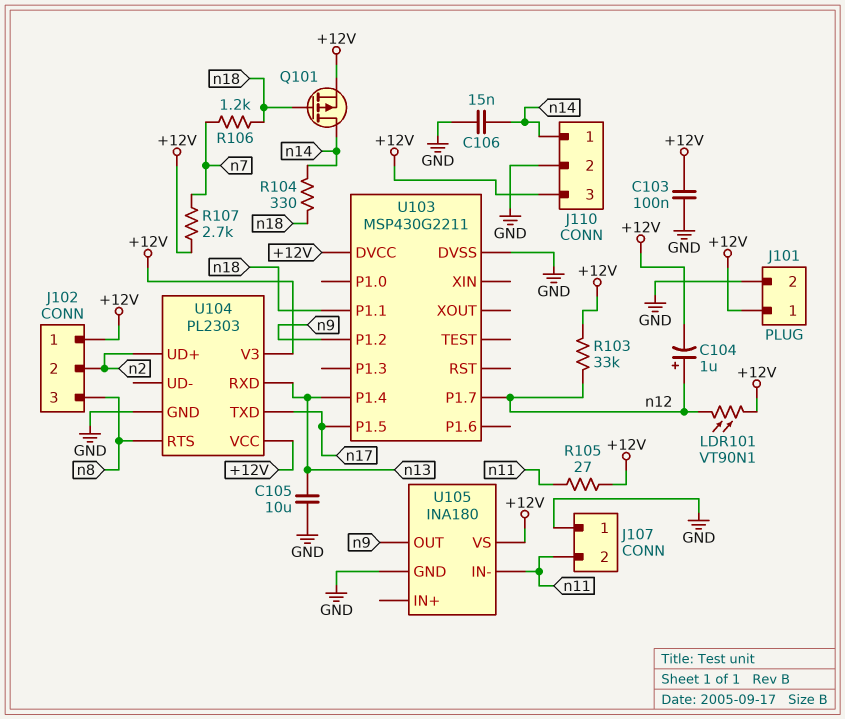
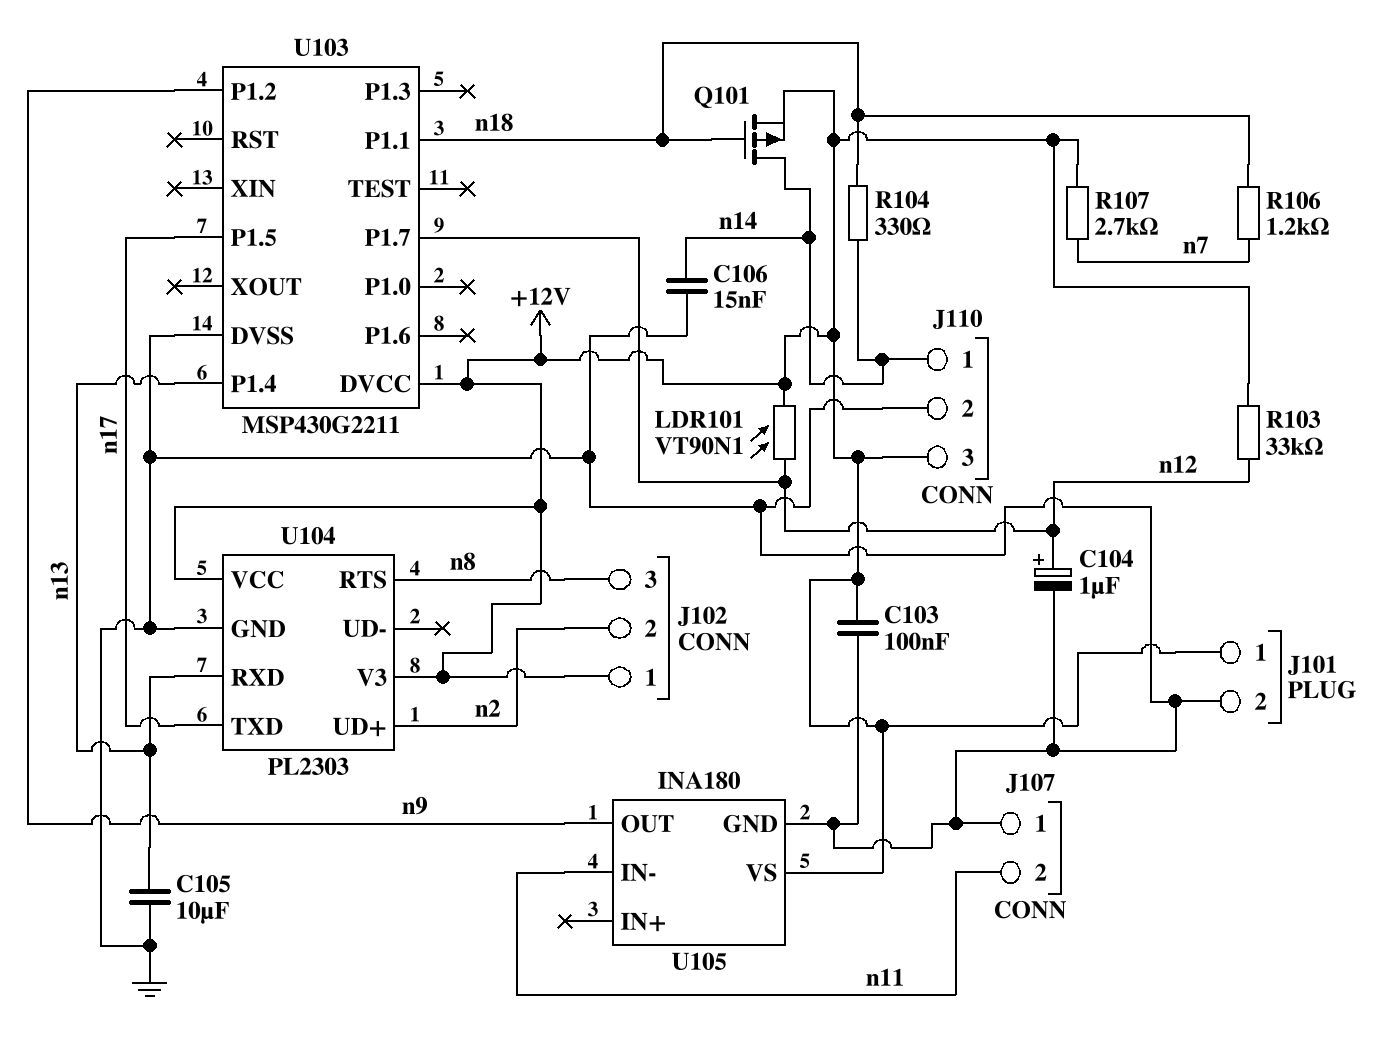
C104: 1uF (plus n12, minus +12V) -> 1uF (plus n12, minus GND)
R105: 27 (+12V, n11) -> none

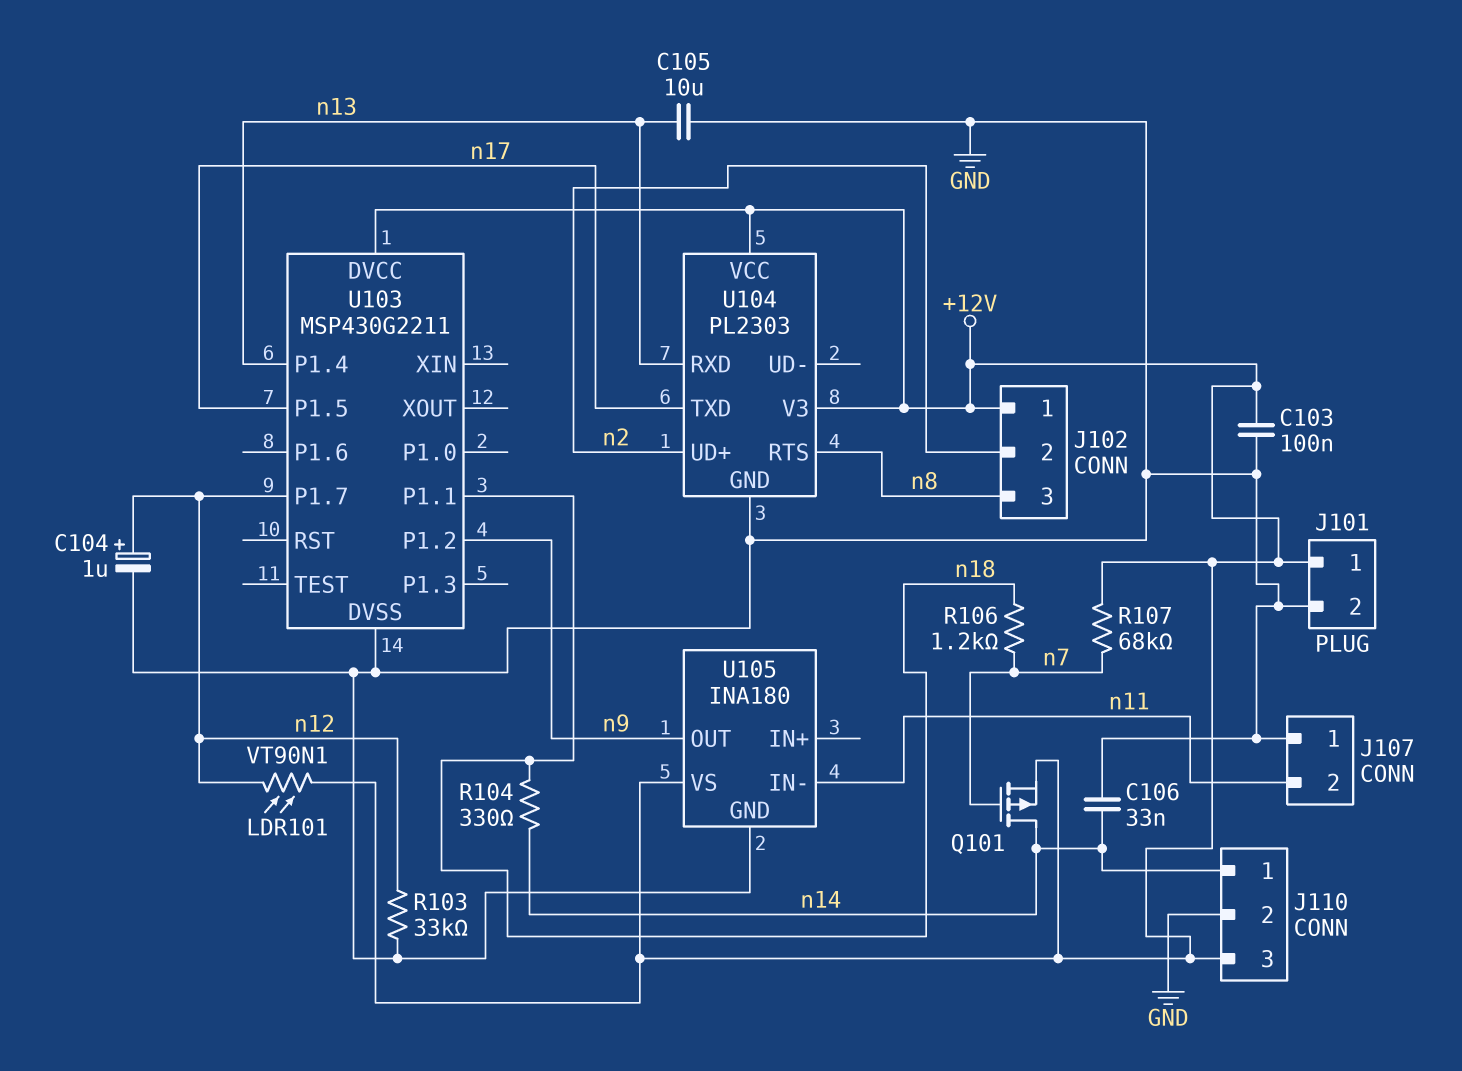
C106: 15nF (GND, n14) -> 33nF (GND, n14)
Q101: PMOS (G n18, D n14, S +12V) -> PMOS (G n7, D n14, S +12V)
R103: 33k (+12V, n12) -> 33k (GND, n12)
R107: 2.7k (+12V, n7) -> 68k (+12V, n7)

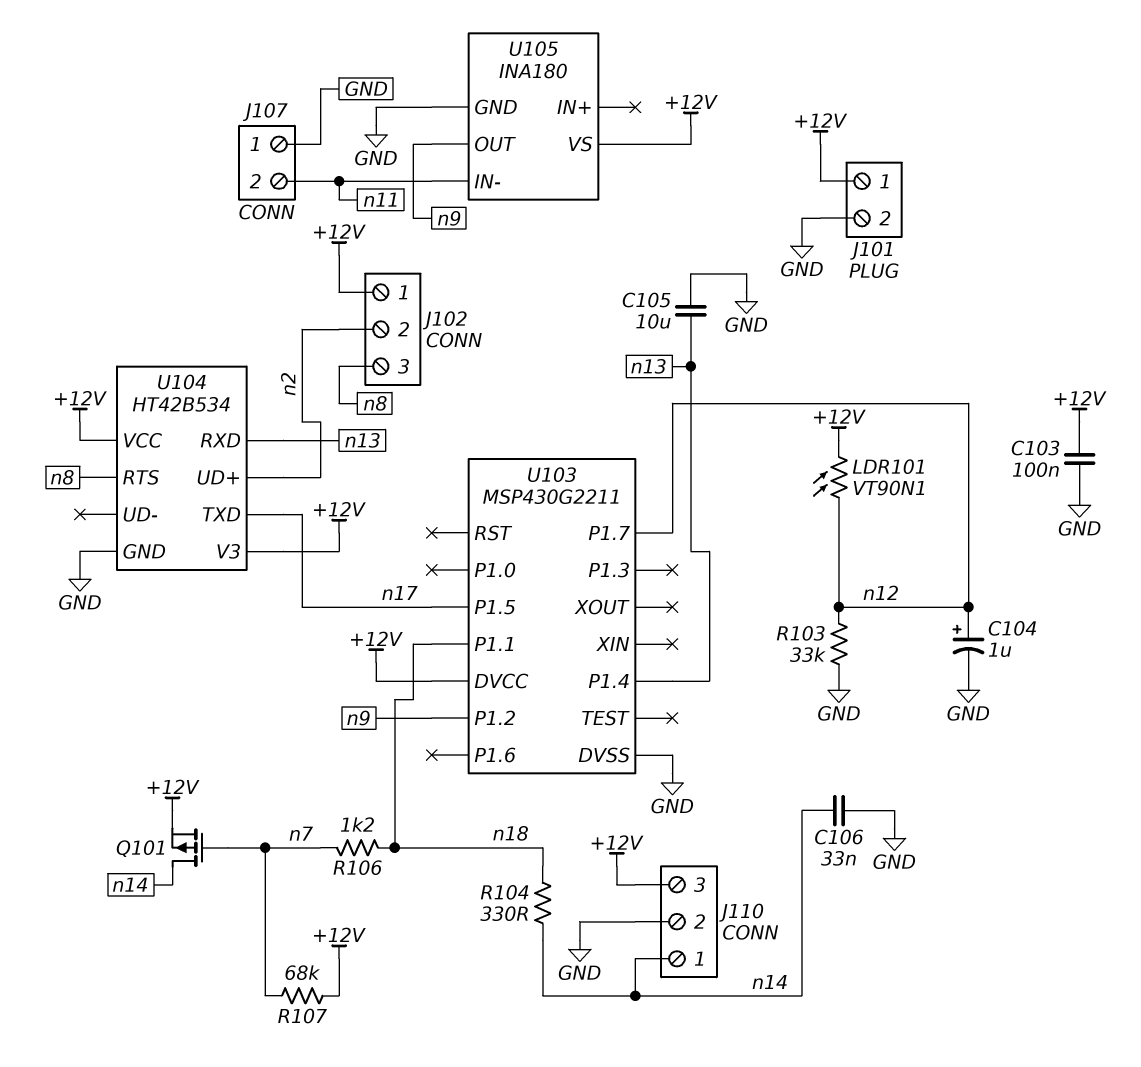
U104: PL2303 -> HT42B534

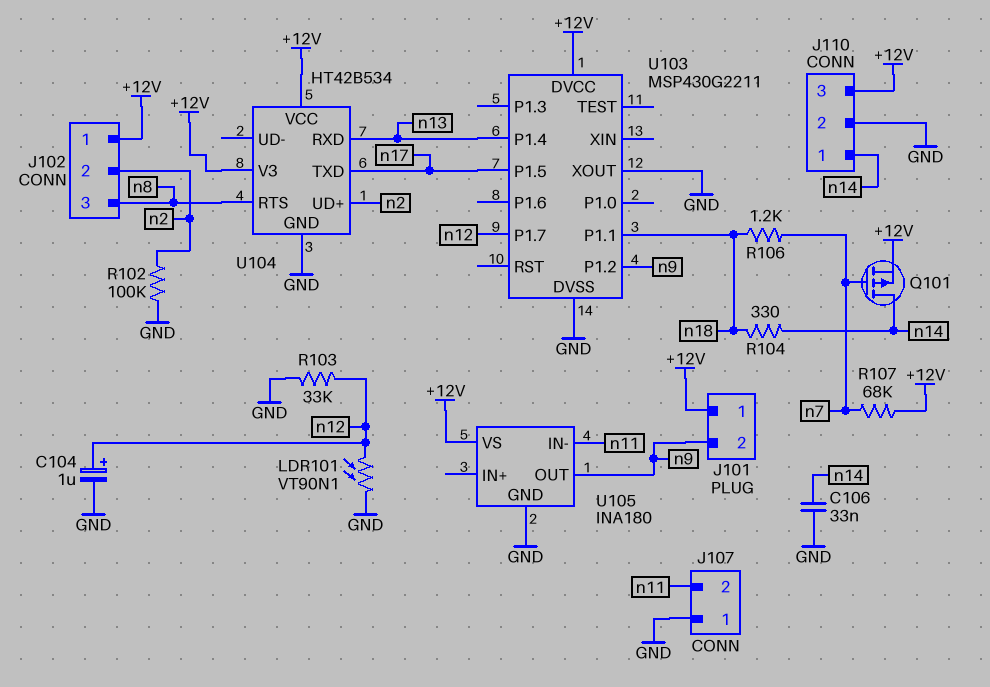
C103: 100nF (+12V, GND) -> none
C105: 10uF (GND, n13) -> none
J101 pin 2: GND -> n9
LDR101: VT90N1 (+12V, n12) -> VT90N1 (GND, n12)
R102: none -> 100k (GND, n2)
U103 pin XOUT: none -> GND

